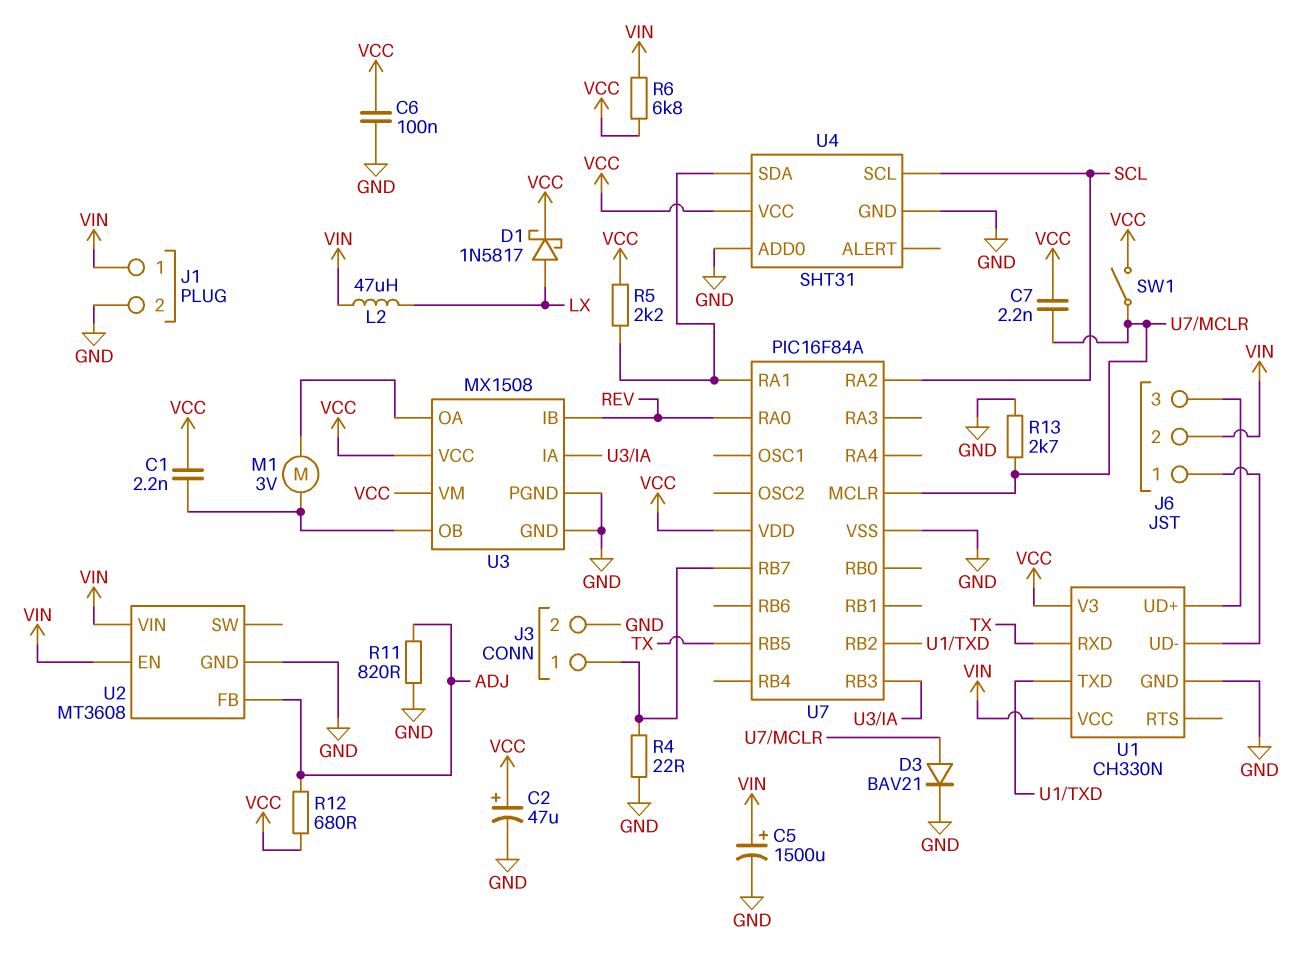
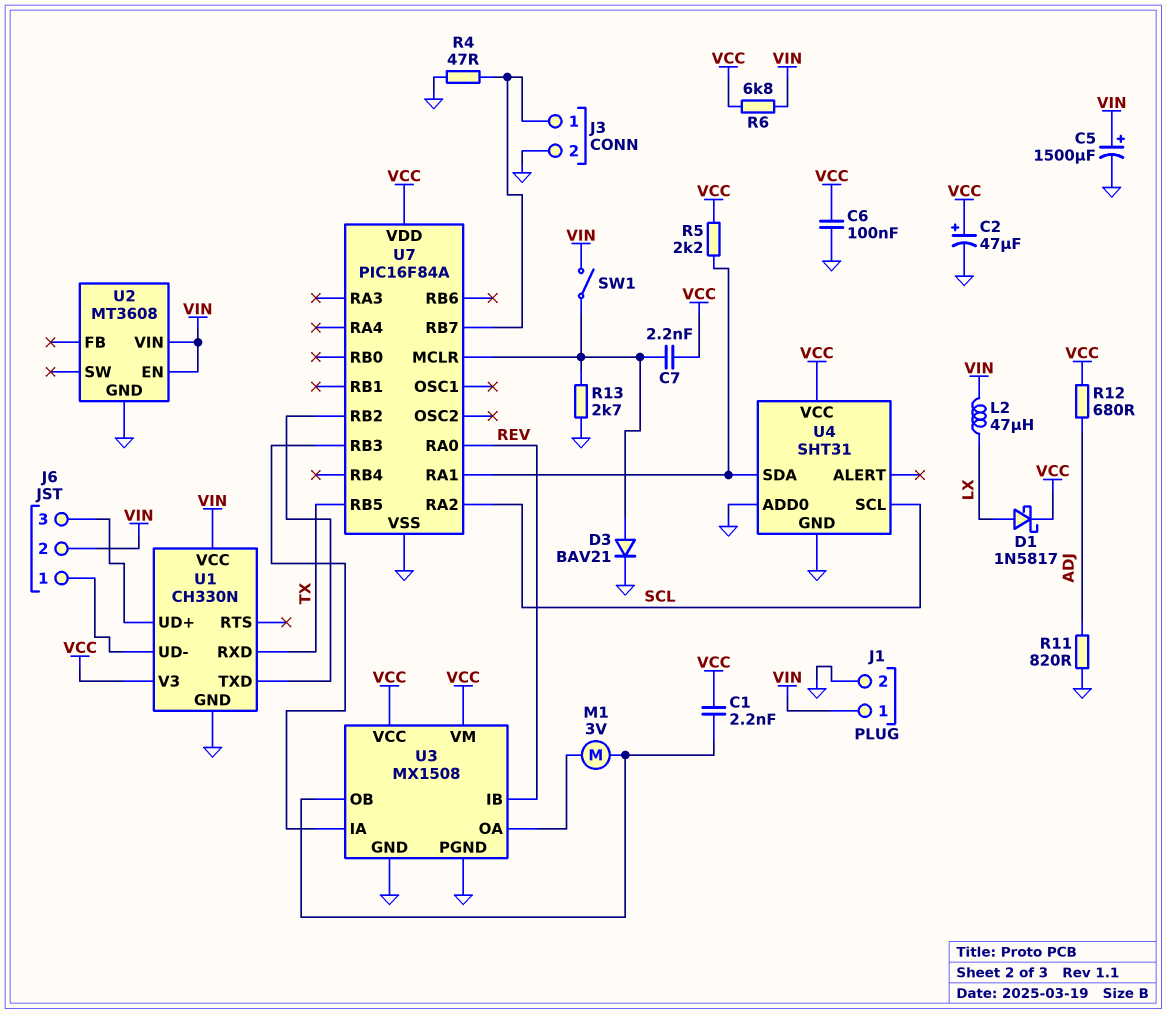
R4: 22 (GND, J3/1) -> 47 (GND, J3/1)
SW1: switch (U7/MCLR, VCC) -> switch (U7/MCLR, VIN)
U2 pin FB: ADJ -> none

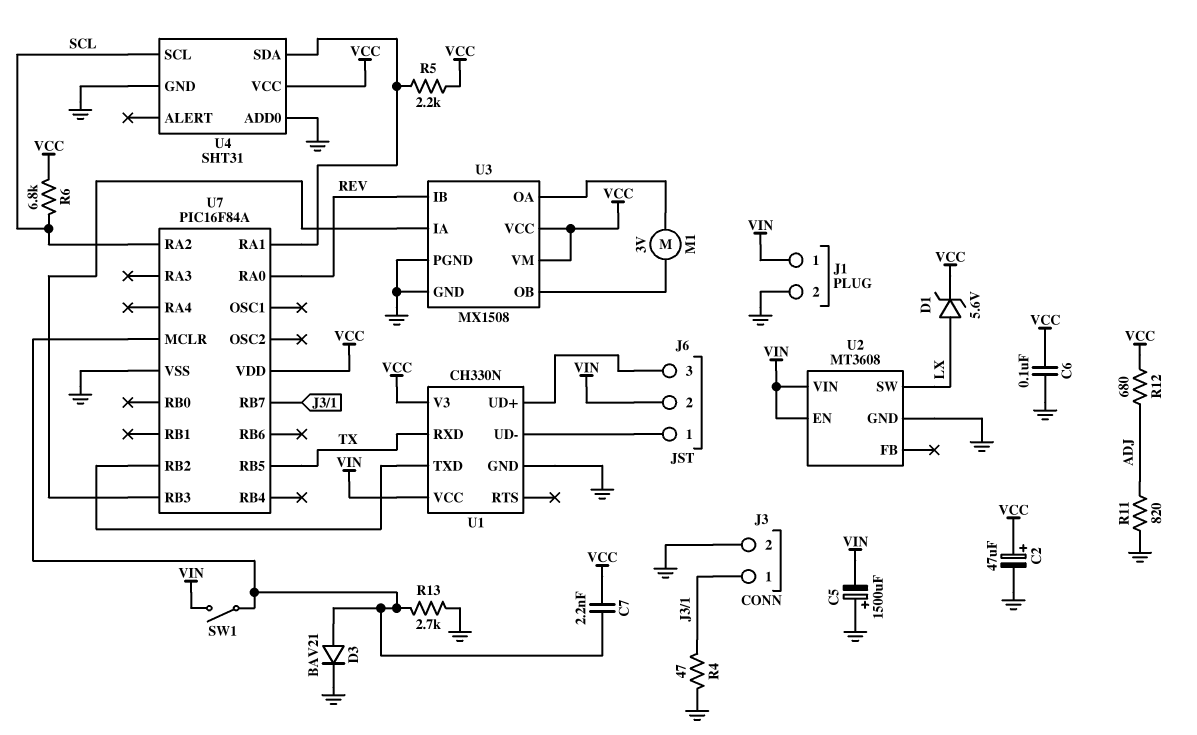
C1: 2.2nF (U3/OB, VCC) -> none
C5: 1500uF (plus VIN, minus GND) -> 1500uF (plus GND, minus VIN)
D1: schottky 1N5817 (A LX, K VCC) -> zener 5.6V (A LX, K VCC)
L2: 47uH (LX, VIN) -> none
R6: 6.8k (VCC, VIN) -> 6.8k (SCL, VCC)
U2 pin SW: none -> LX

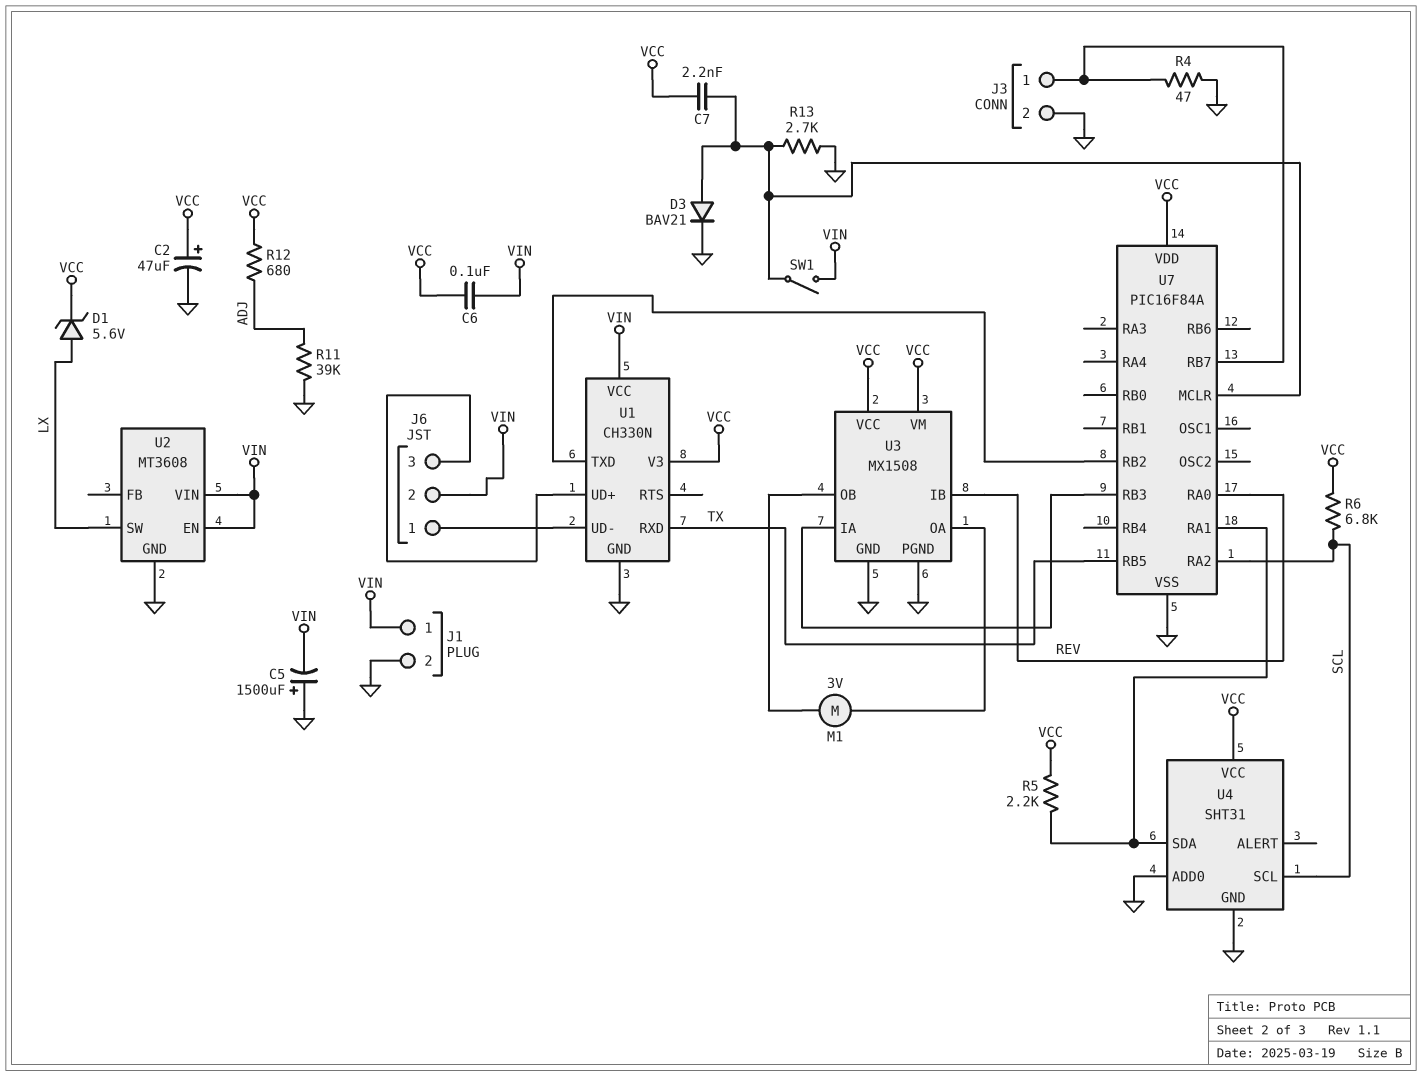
C6: 100nF (GND, VCC) -> 100nF (VCC, VIN)
R11: 820 (ADJ, GND) -> 39k (ADJ, GND)

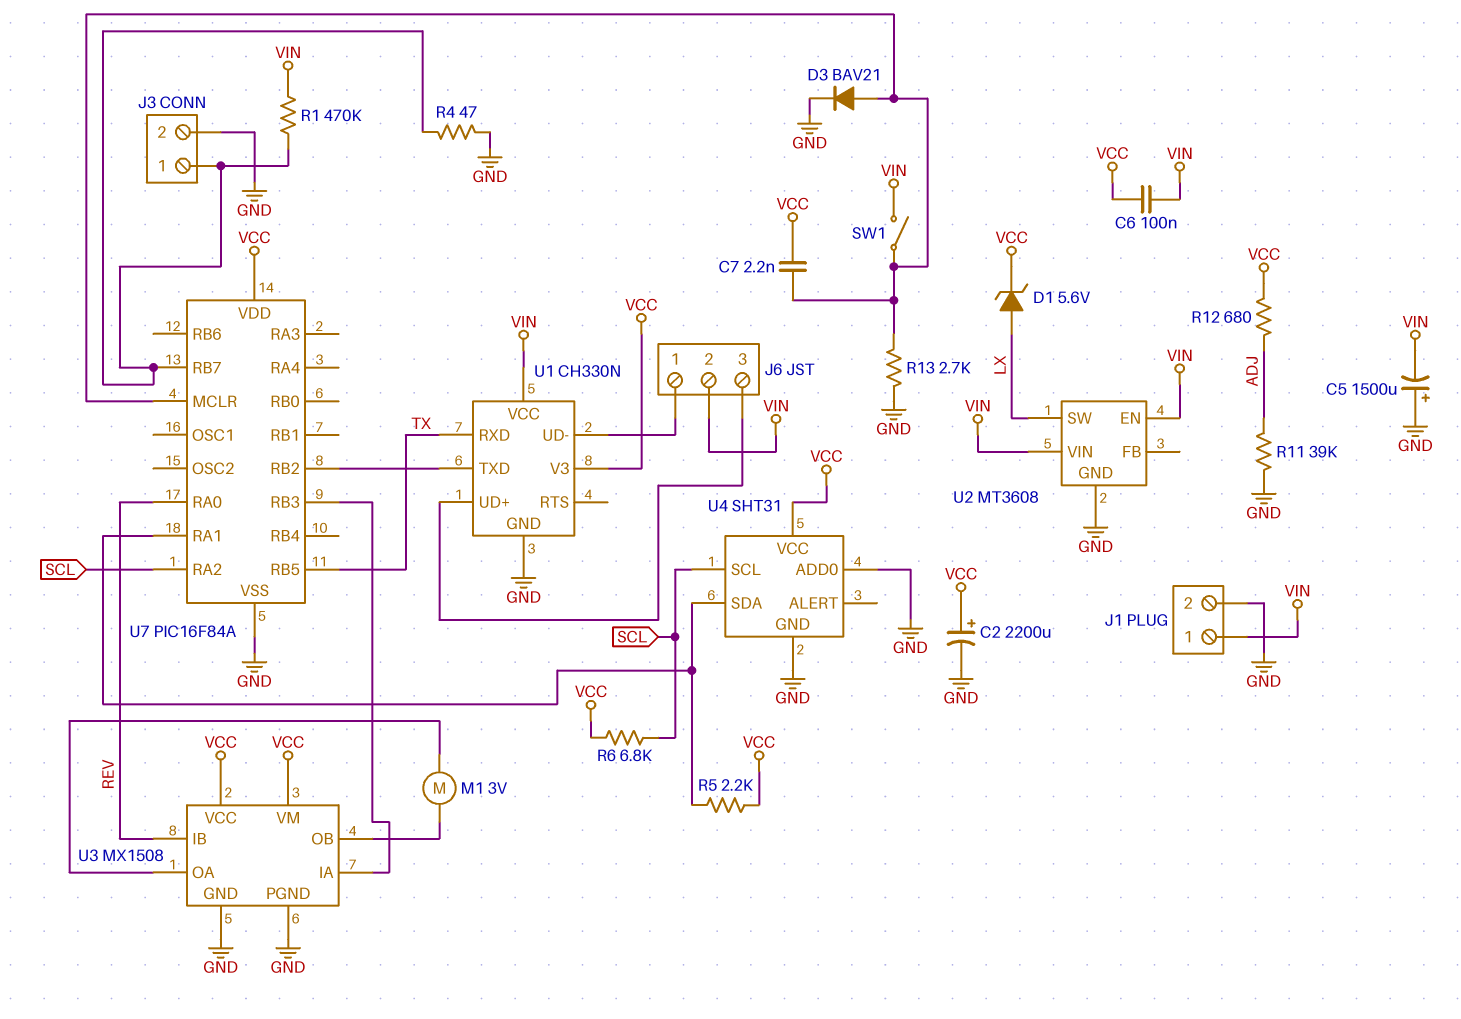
C2: 47uF (plus VCC, minus GND) -> 2200uF (plus VCC, minus GND)
R1: none -> 470k (J3/1, VIN)

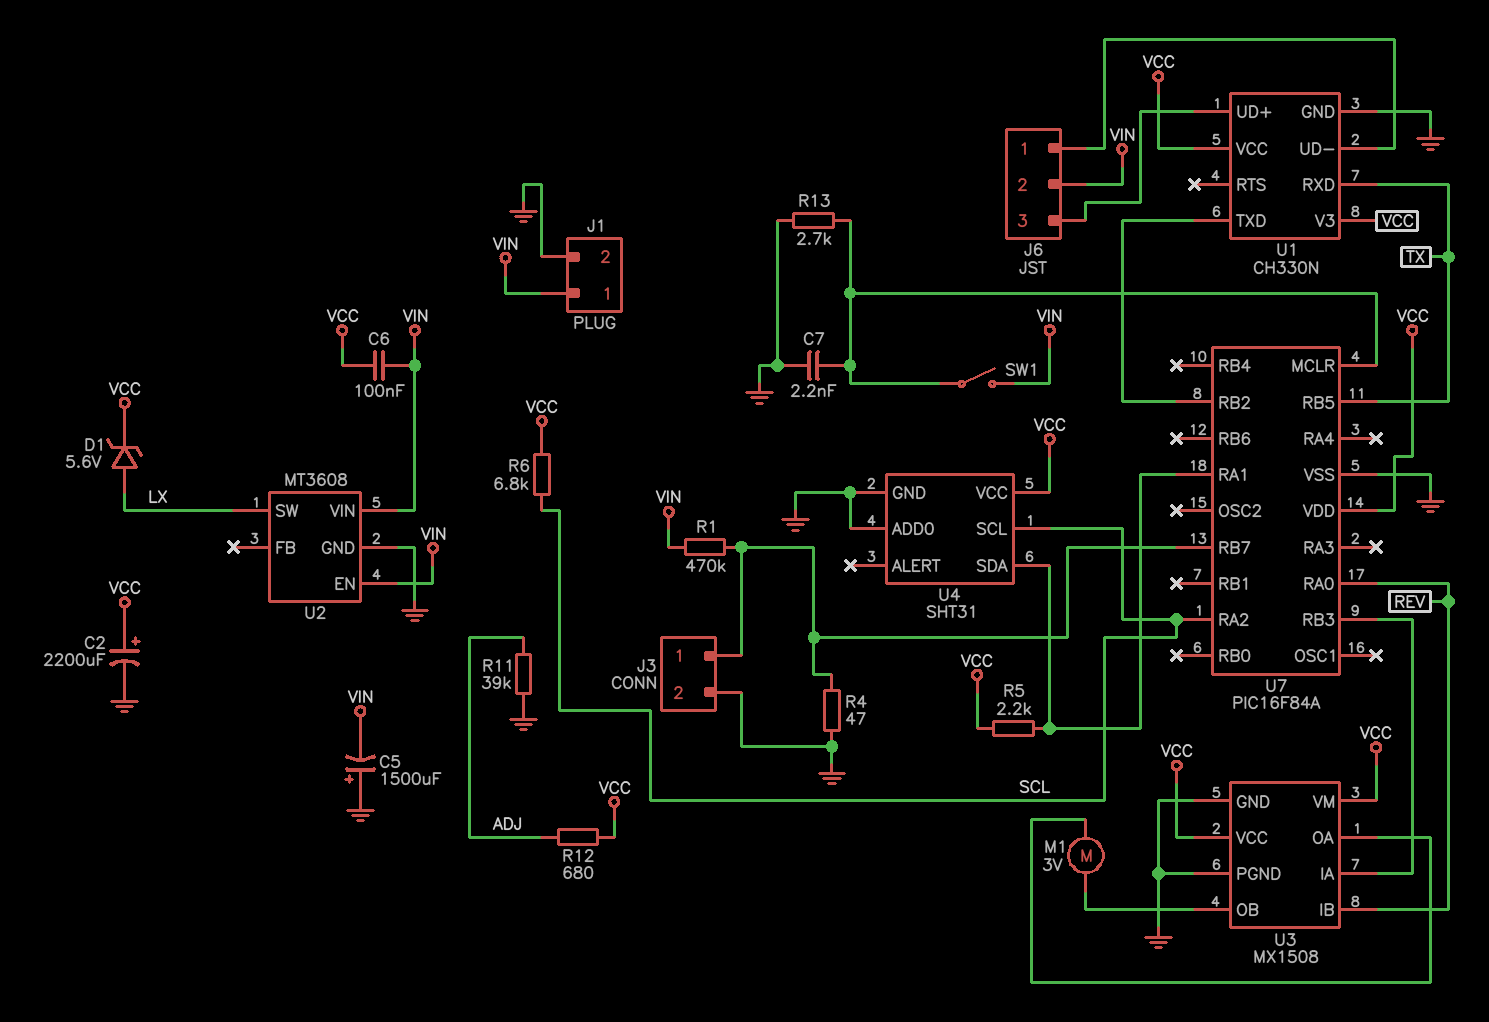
C7: 2.2nF (U7/MCLR, VCC) -> 2.2nF (GND, U7/MCLR)
D3: diode BAV21 (A U7/MCLR, K GND) -> none
U1 pin VCC: VIN -> VCC

